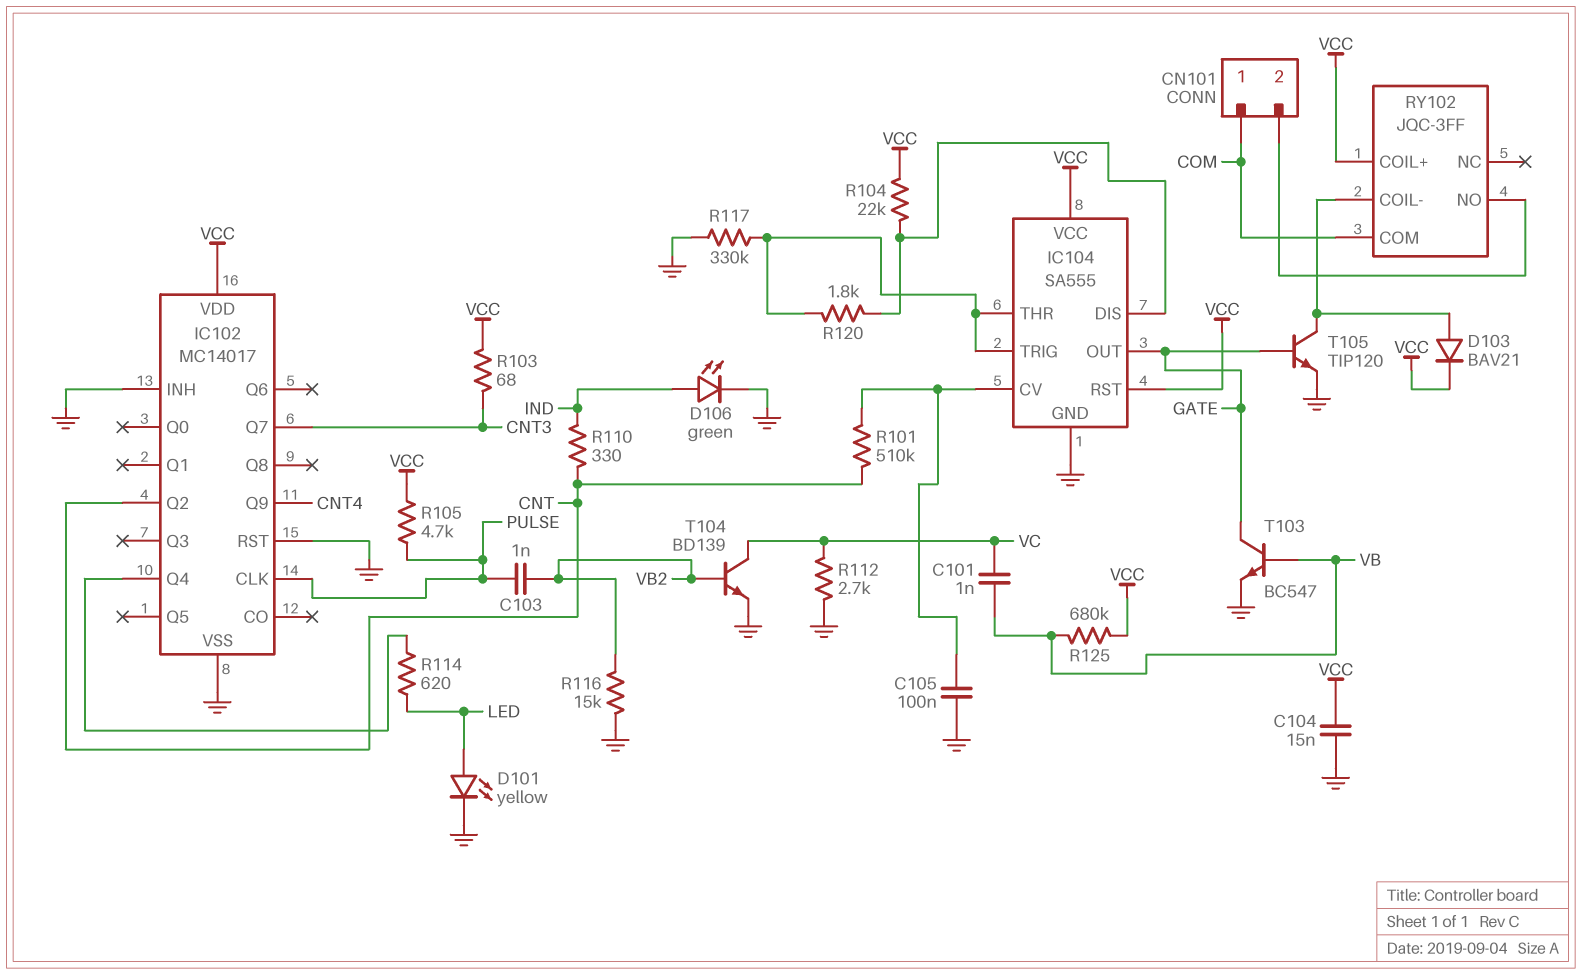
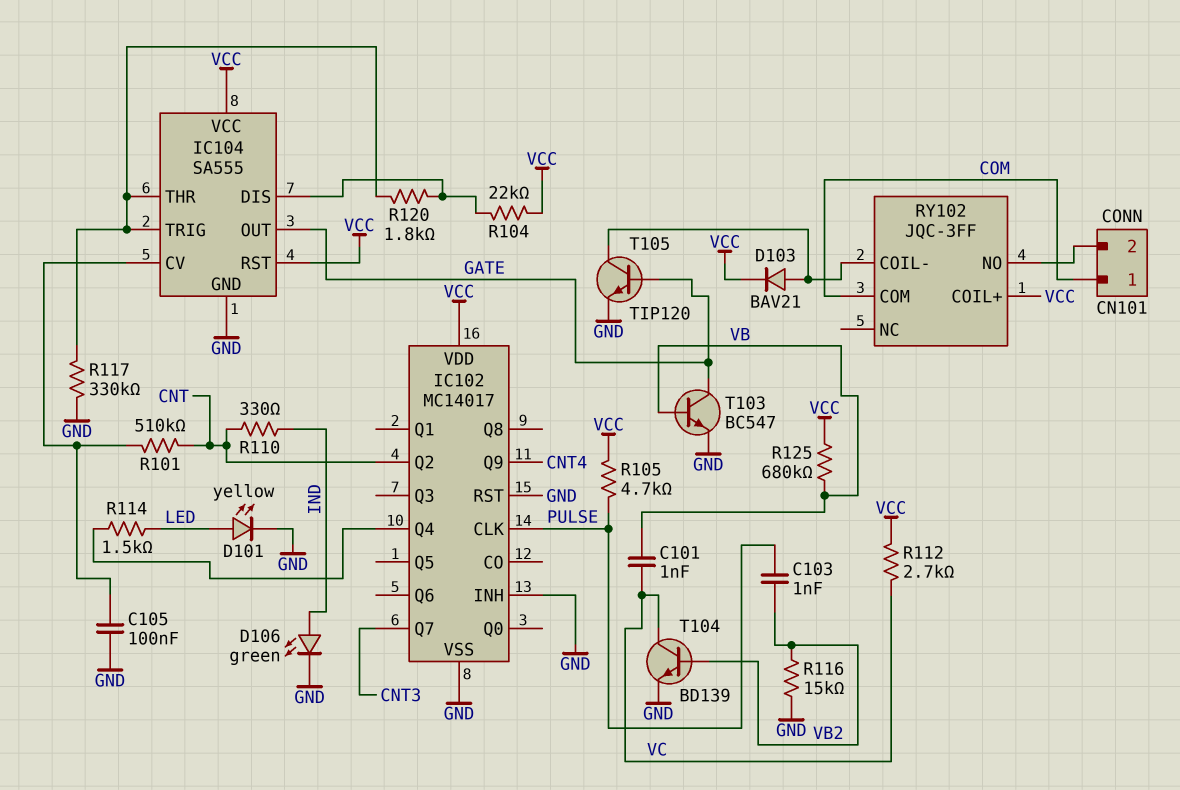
C104: 15nF (GND, VCC) -> none
R103: 68 (CNT3, VCC) -> none
R112: 2.7k (GND, VC) -> 2.7k (VC, VCC)
R114: 620 (IC102/Q4, LED) -> 1.5k (IC102/Q4, LED)

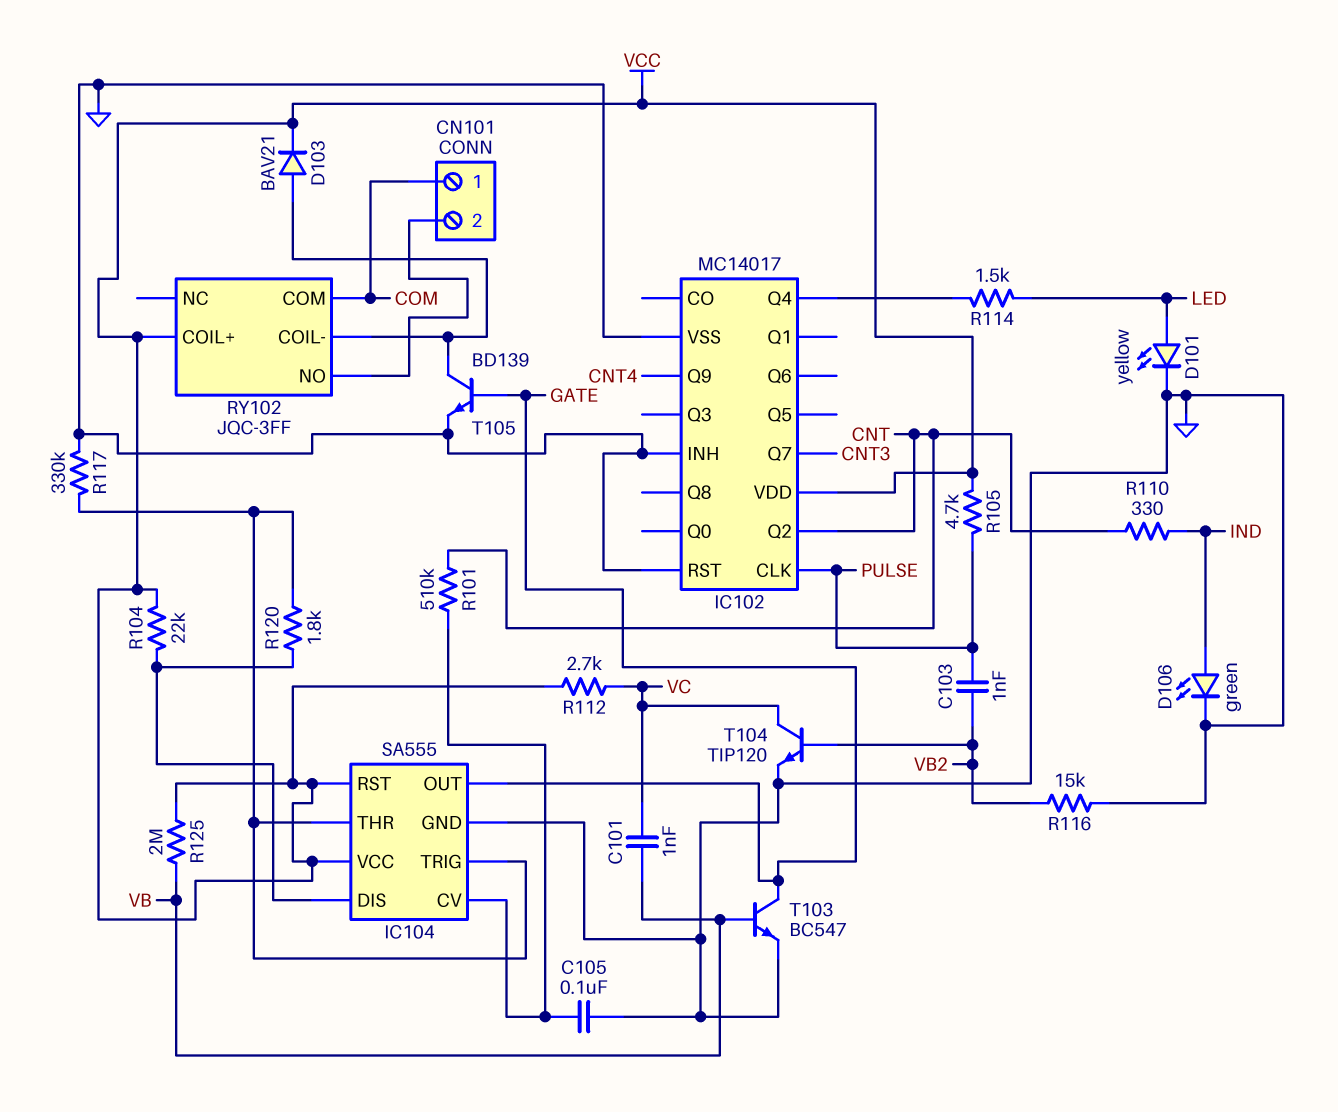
R125: 680k (VB, VCC) -> 2M (VB, VCC)
T104: NPN BD139 (B VB2, C VC, E GND) -> NPN TIP120 (B VB2, C VC, E GND)
T105: NPN TIP120 (B GATE, C RY102/COIL-, E GND) -> NPN BD139 (B GATE, C RY102/COIL-, E GND)

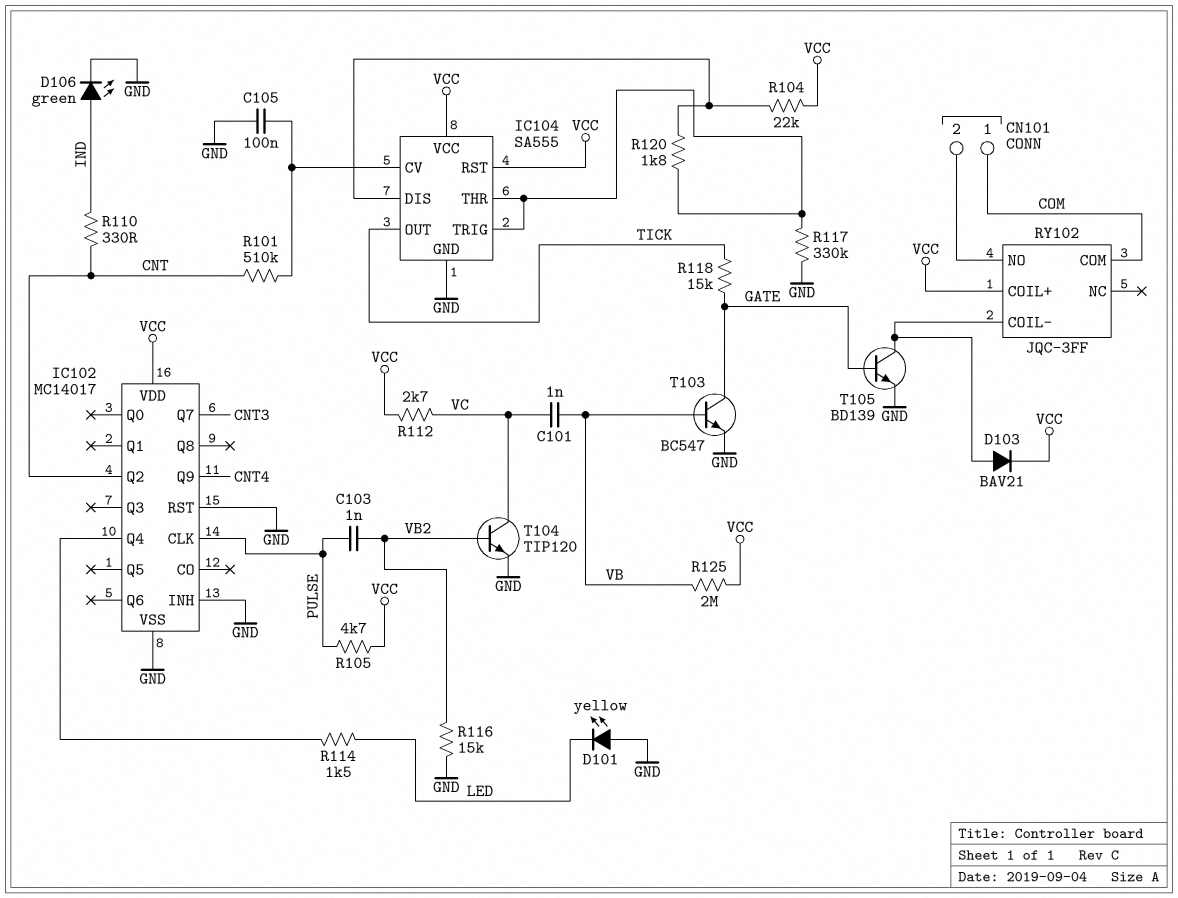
D101: LED yellow (A LED, K GND) -> LED yellow (A GND, K LED)
IC104 pin OUT: GATE -> TICK
R118: none -> 15k (GATE, TICK)

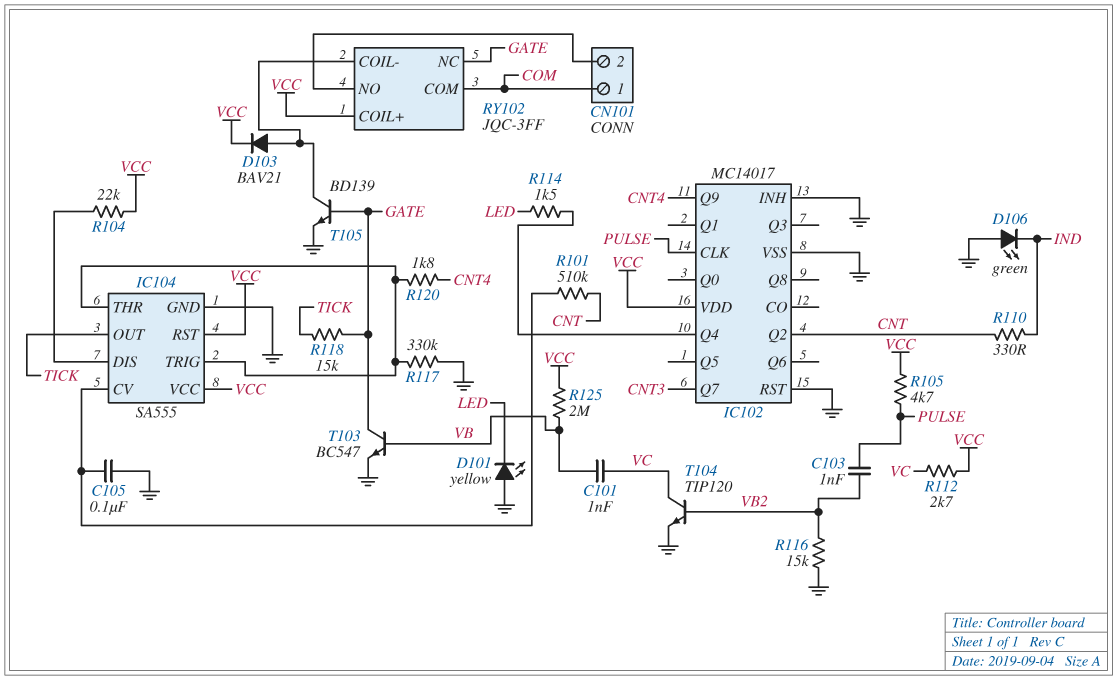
D106: LED green (A IND, K GND) -> LED green (A GND, K IND)
R120: 1.8k (IC104/DIS, IC104/THR) -> 1.8k (CNT4, IC104/THR)
RY102 pin NC: none -> GATE

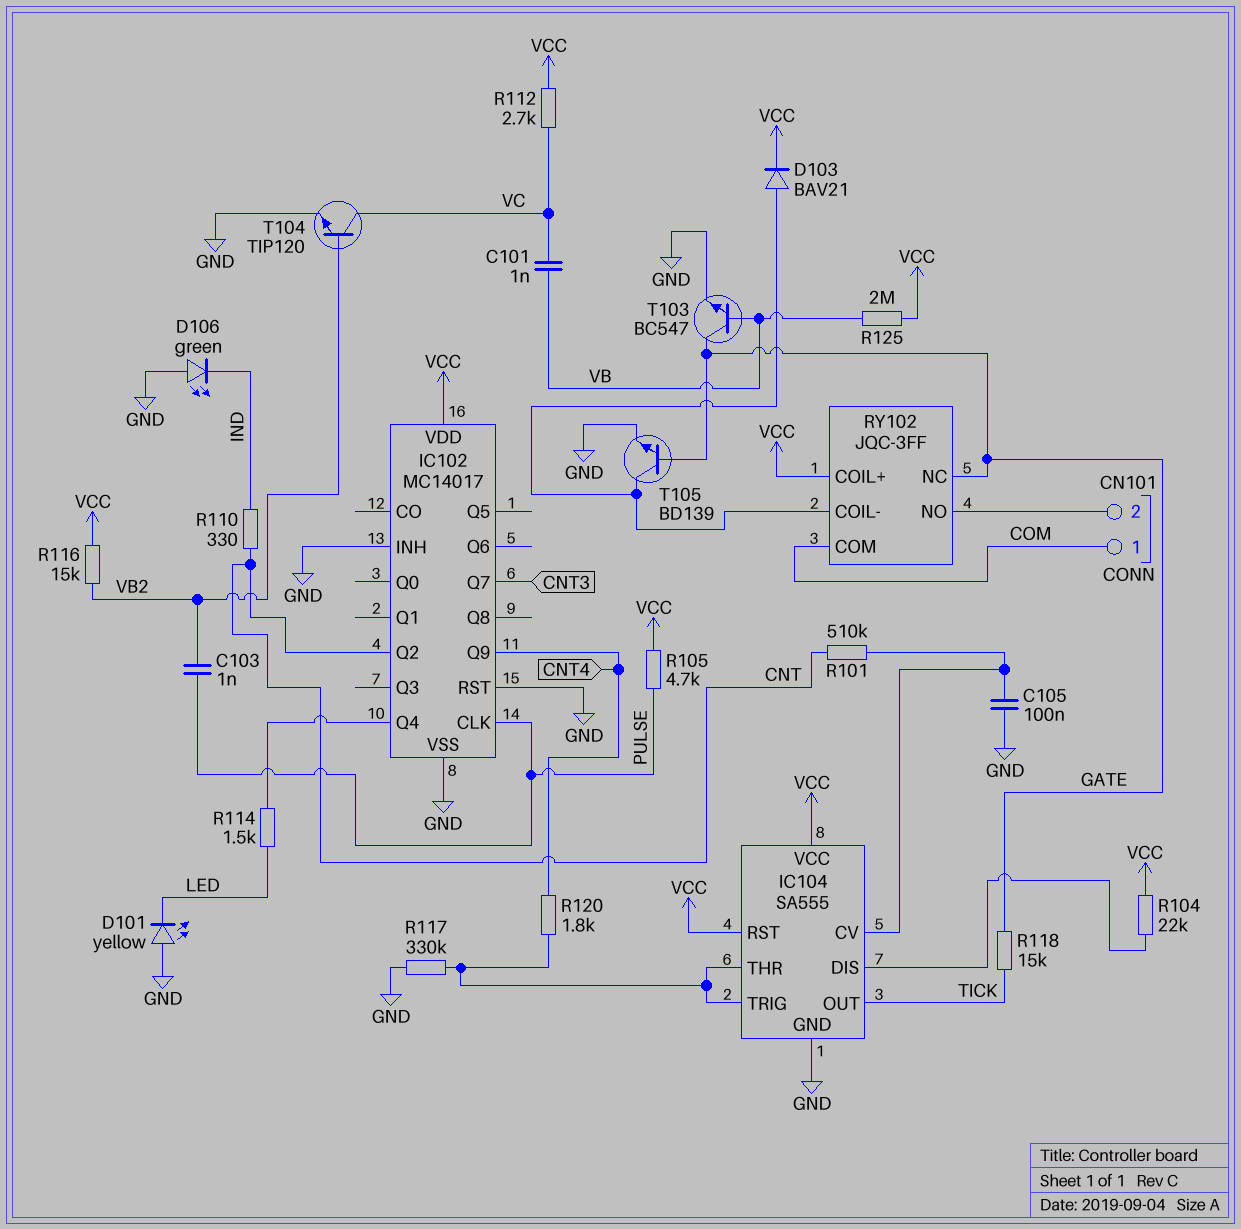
R116: 15k (GND, VB2) -> 15k (VB2, VCC)

